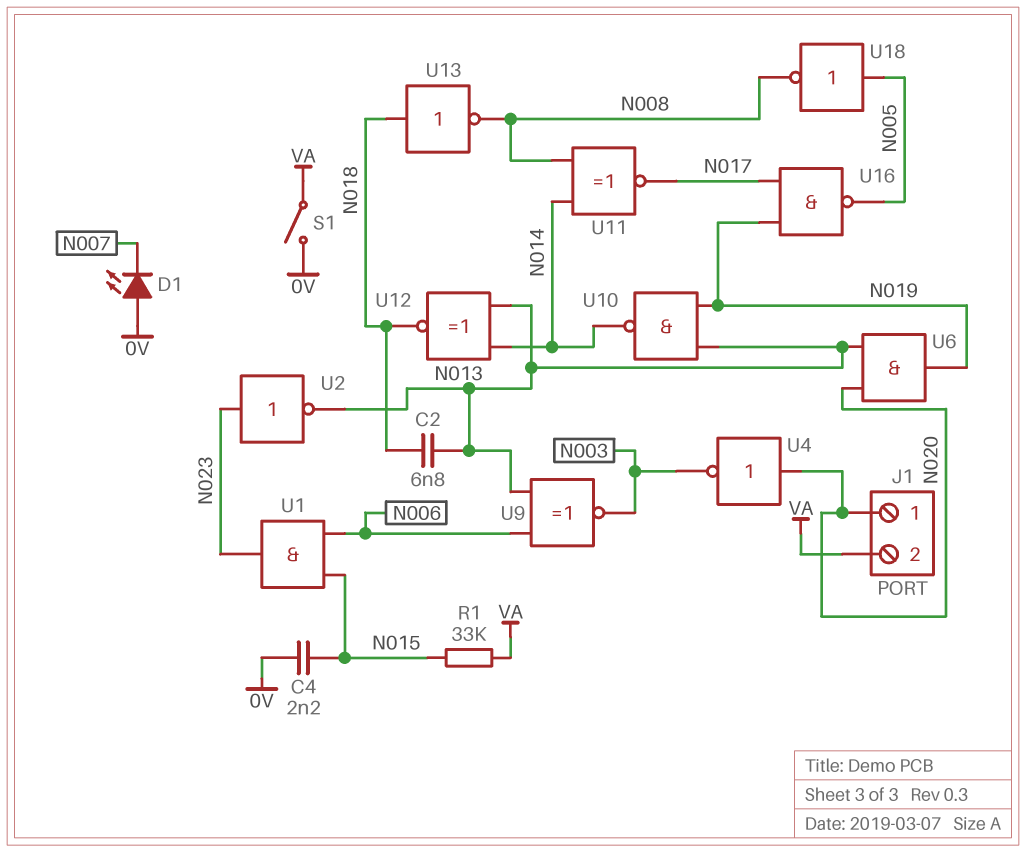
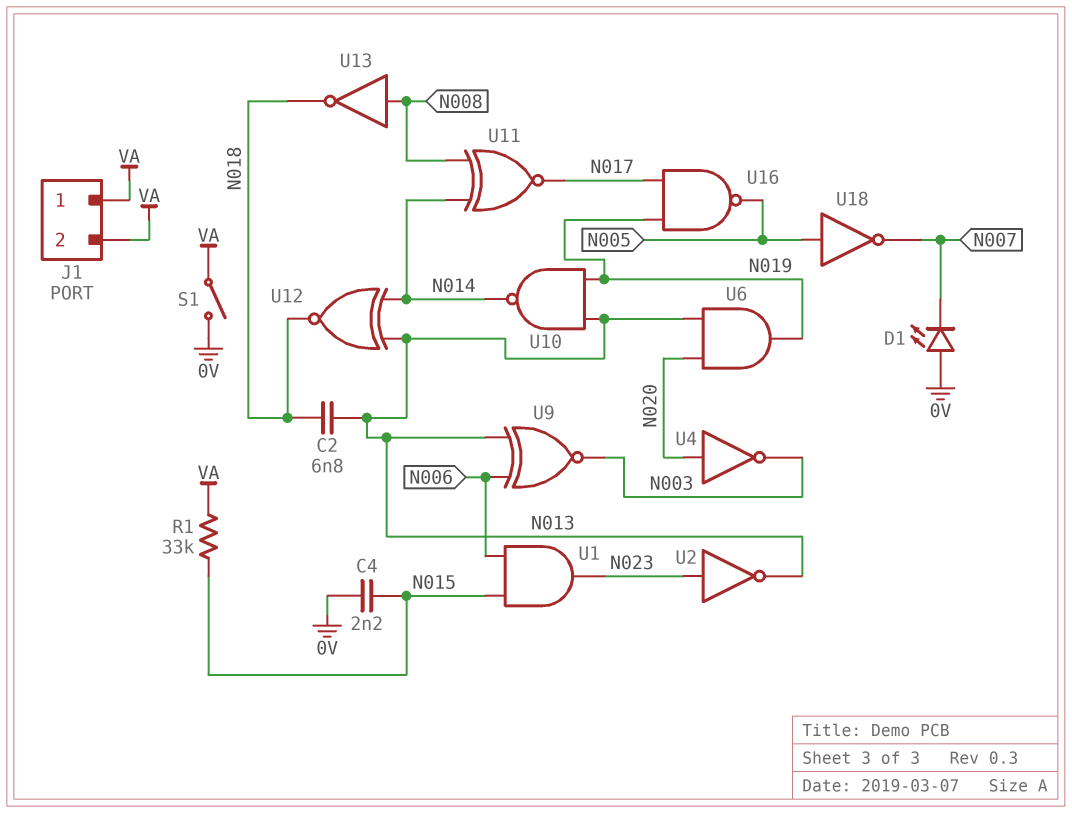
J1 pin 1: N020 -> VA
U13: NOT (in N018, out N008) -> NOT (in N008, out N018)
U18: NOT (in N005, out N008) -> NOT (in N005, out N007)

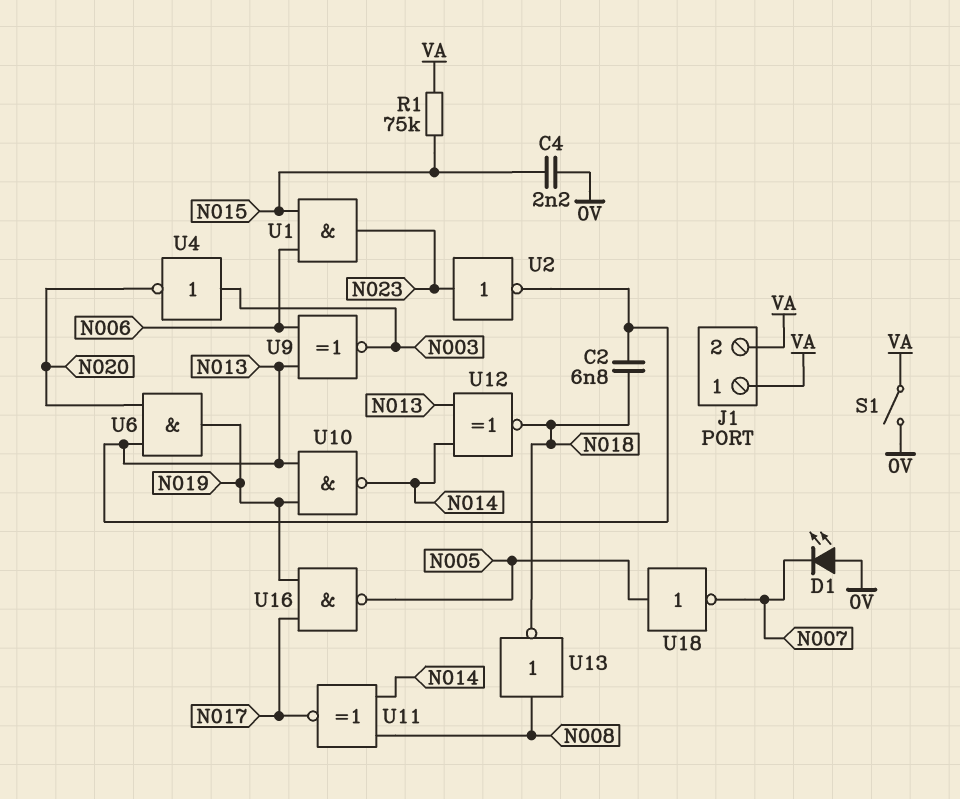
R1: 33k (N015, VA) -> 75k (N015, VA)
U4: NOT (in N020, out N003) -> NOT (in N003, out N020)

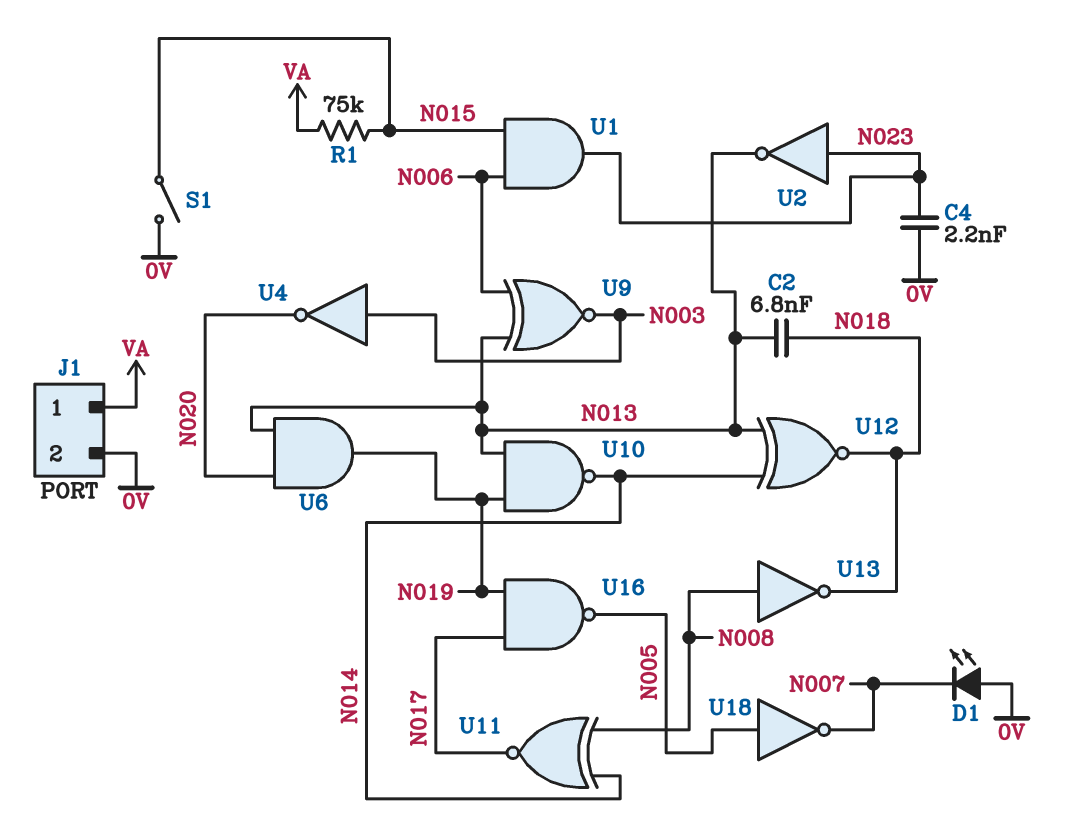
C4: 2.2nF (0V, N015) -> 2.2nF (0V, N023)
J1 pin 2: VA -> 0V
S1: switch (0V, VA) -> switch (0V, N015)

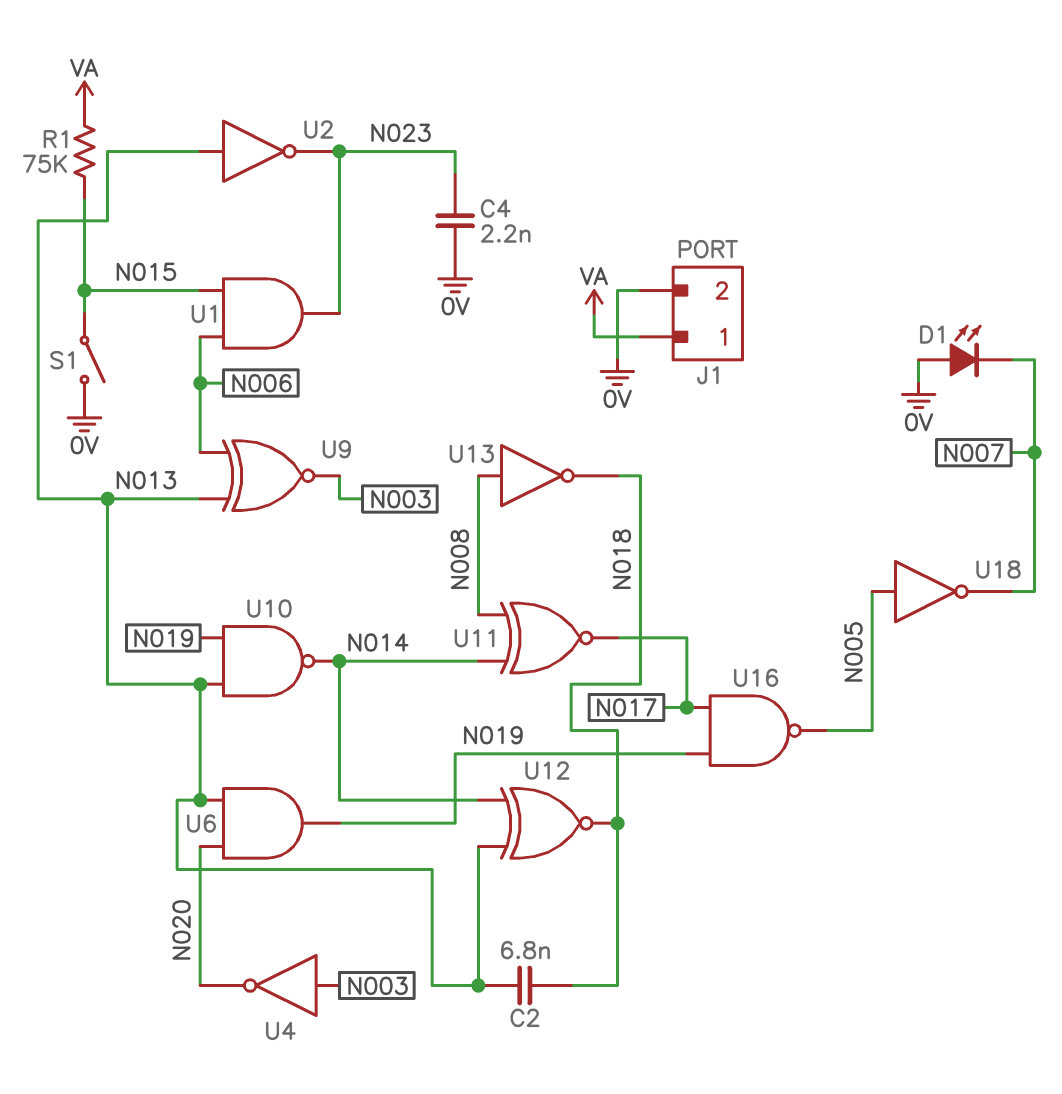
U2: NOT (in N023, out N013) -> NOT (in N013, out N023)

